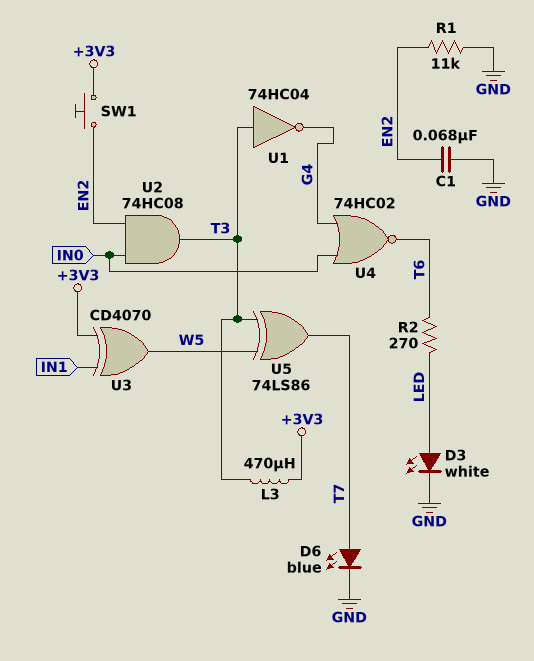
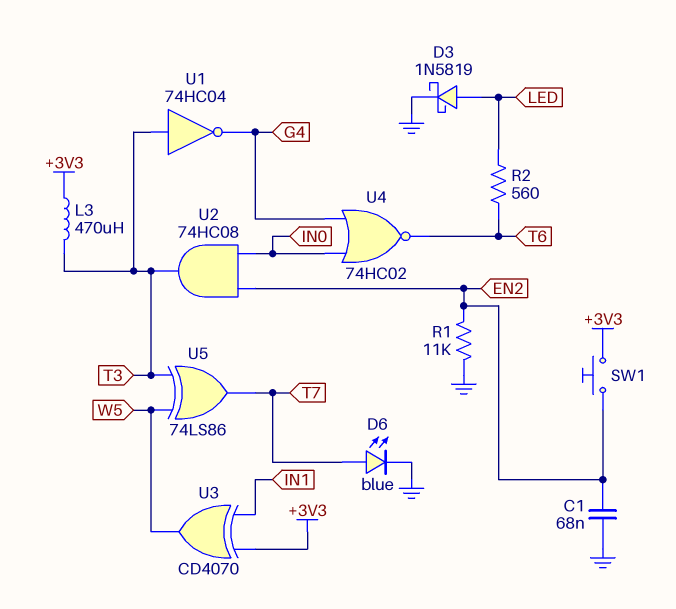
D3: LED white (A LED, K GND) -> schottky 1N5819 (A LED, K GND)
R2: 270 (LED, T6) -> 560 (LED, T6)

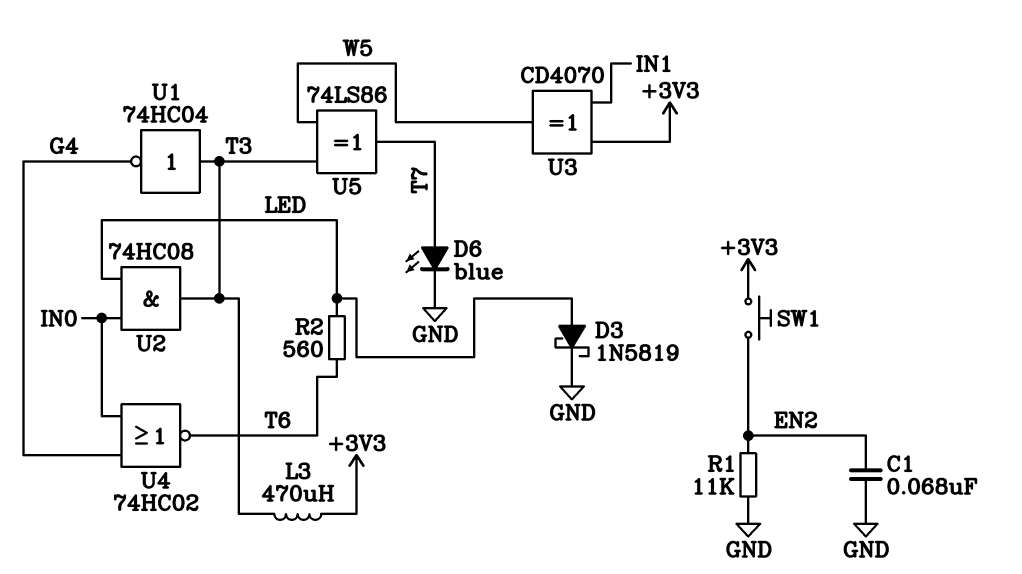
U2: AND 74HC08 (in EN2, in IN0, out T3) -> AND 74HC08 (in IN0, in LED, out T3)

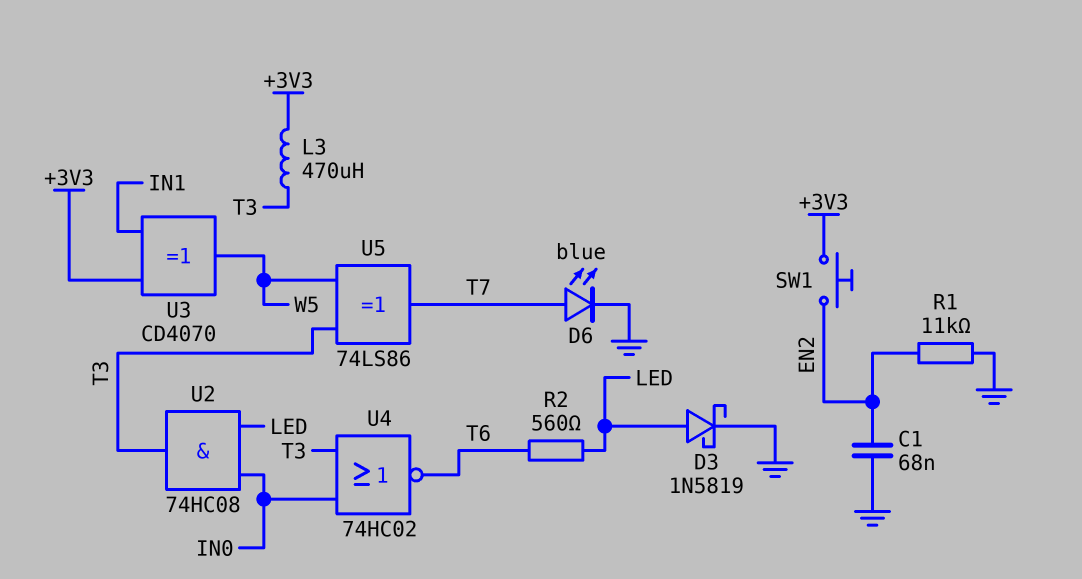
U1: NOT 74HC04 (in T3, out G4) -> none
U4: NOR 74HC02 (in G4, in IN0, out T6) -> NOR 74HC02 (in IN0, in T3, out T6)

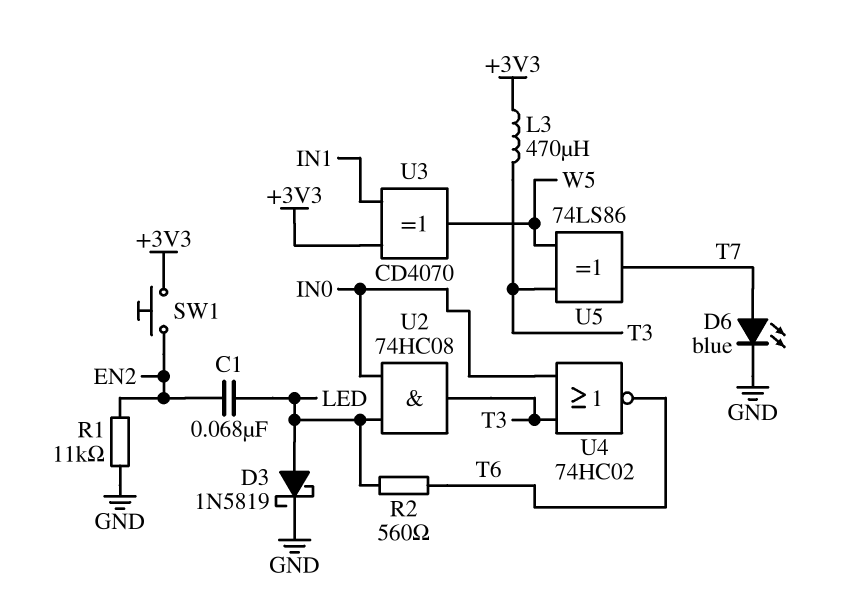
C1: 68nF (EN2, GND) -> 68nF (EN2, LED)

